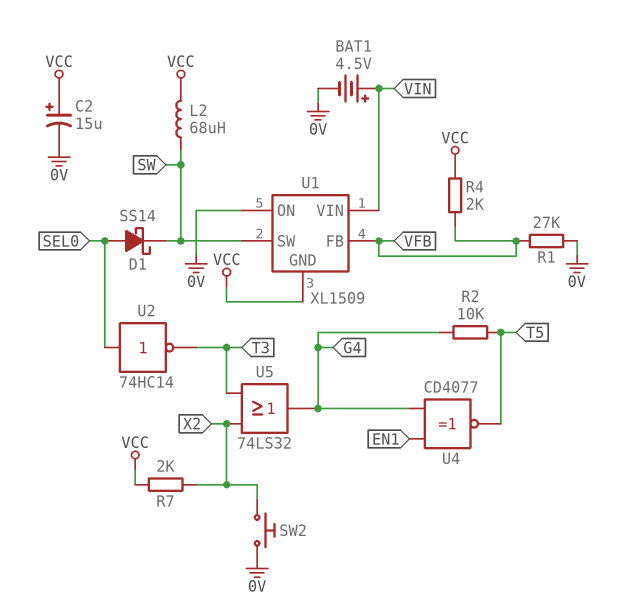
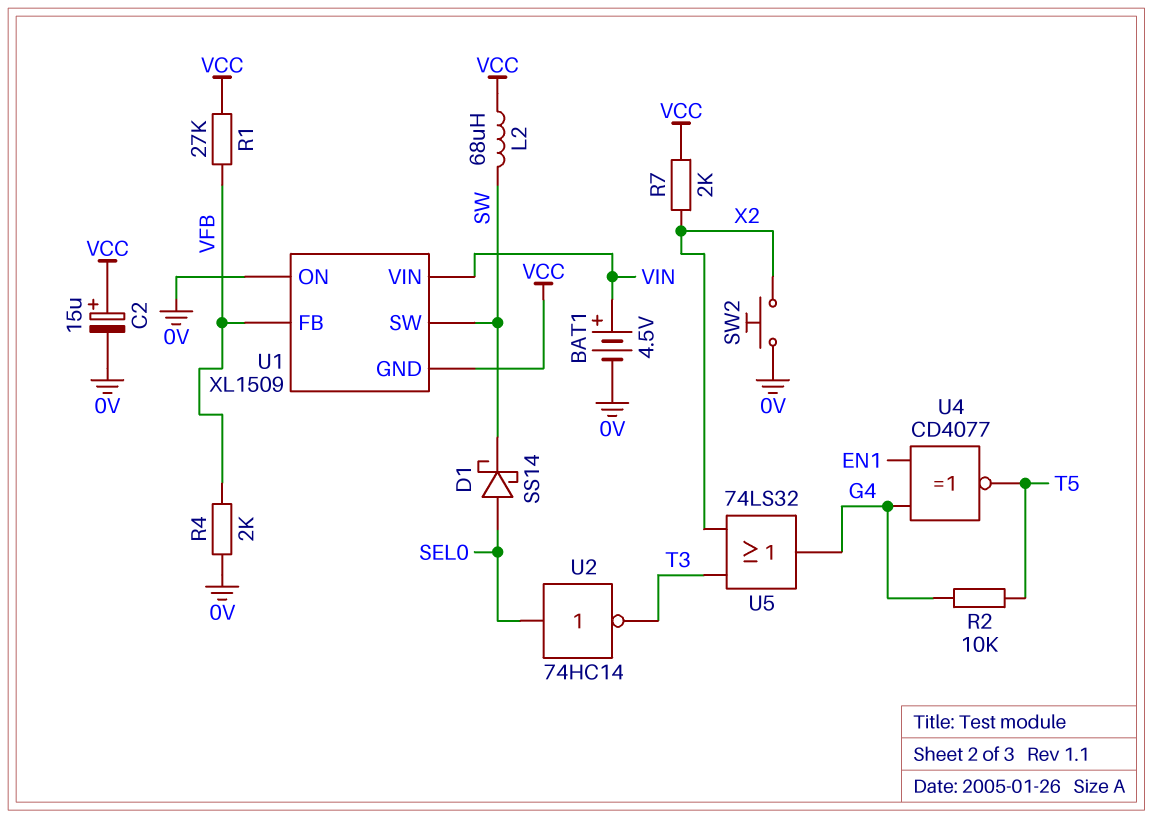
R1: 27k (0V, VFB) -> 27k (VCC, VFB)
R4: 2k (VCC, VFB) -> 2k (0V, VFB)

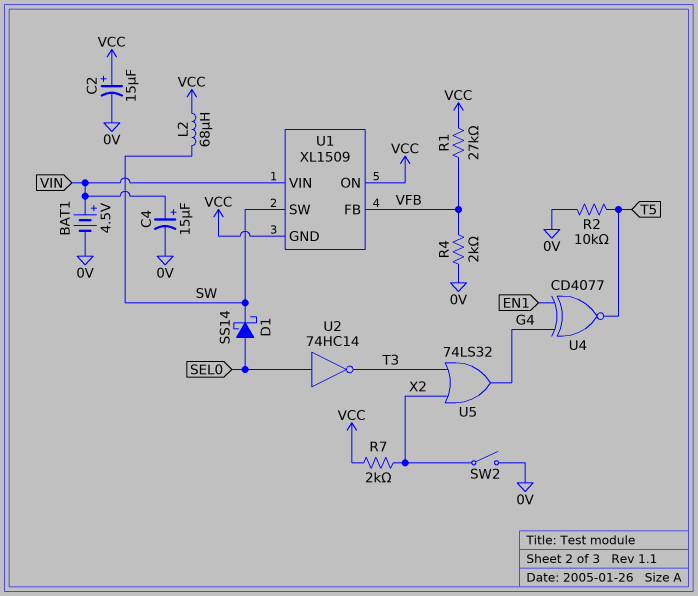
C4: none -> 15uF (plus VIN, minus 0V)
R2: 10k (G4, T5) -> 10k (0V, T5)
SW2: button (0V, X2) -> switch (0V, X2)
U1 pin ON: 0V -> VCC

